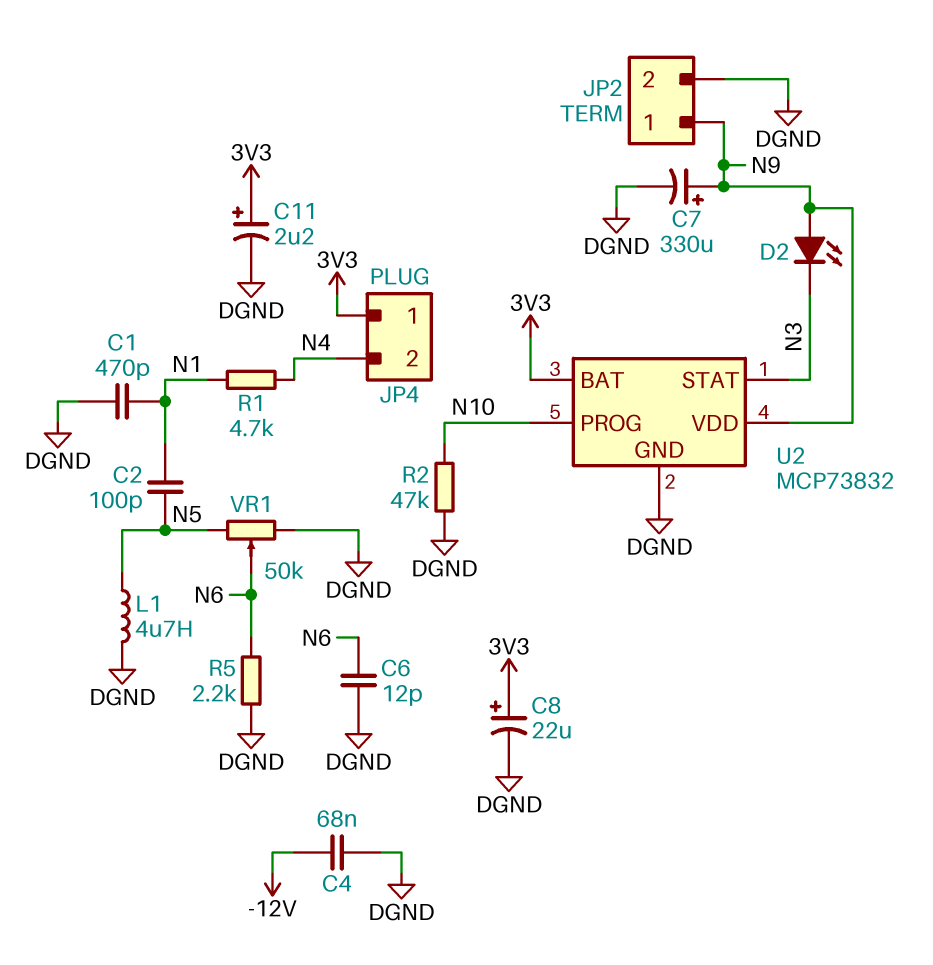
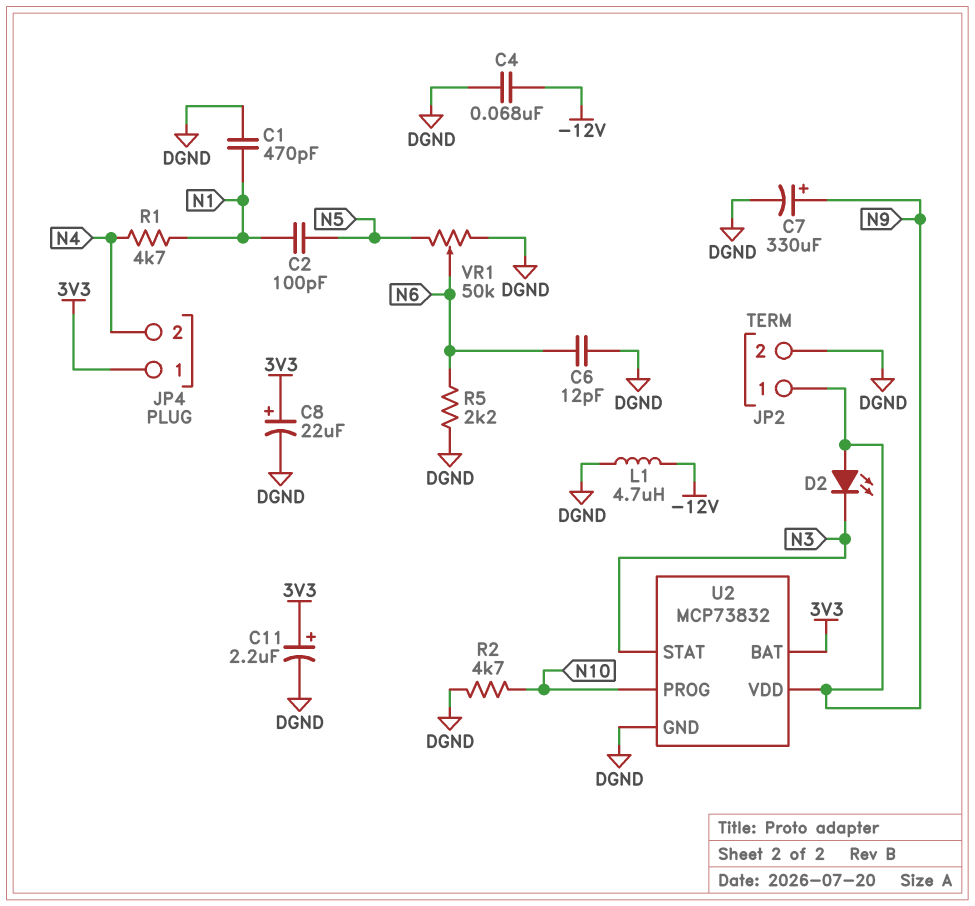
L1: 4.7uH (DGND, N5) -> 4.7uH (-12V, DGND)
R2: 47k (DGND, N10) -> 4.7k (DGND, N10)

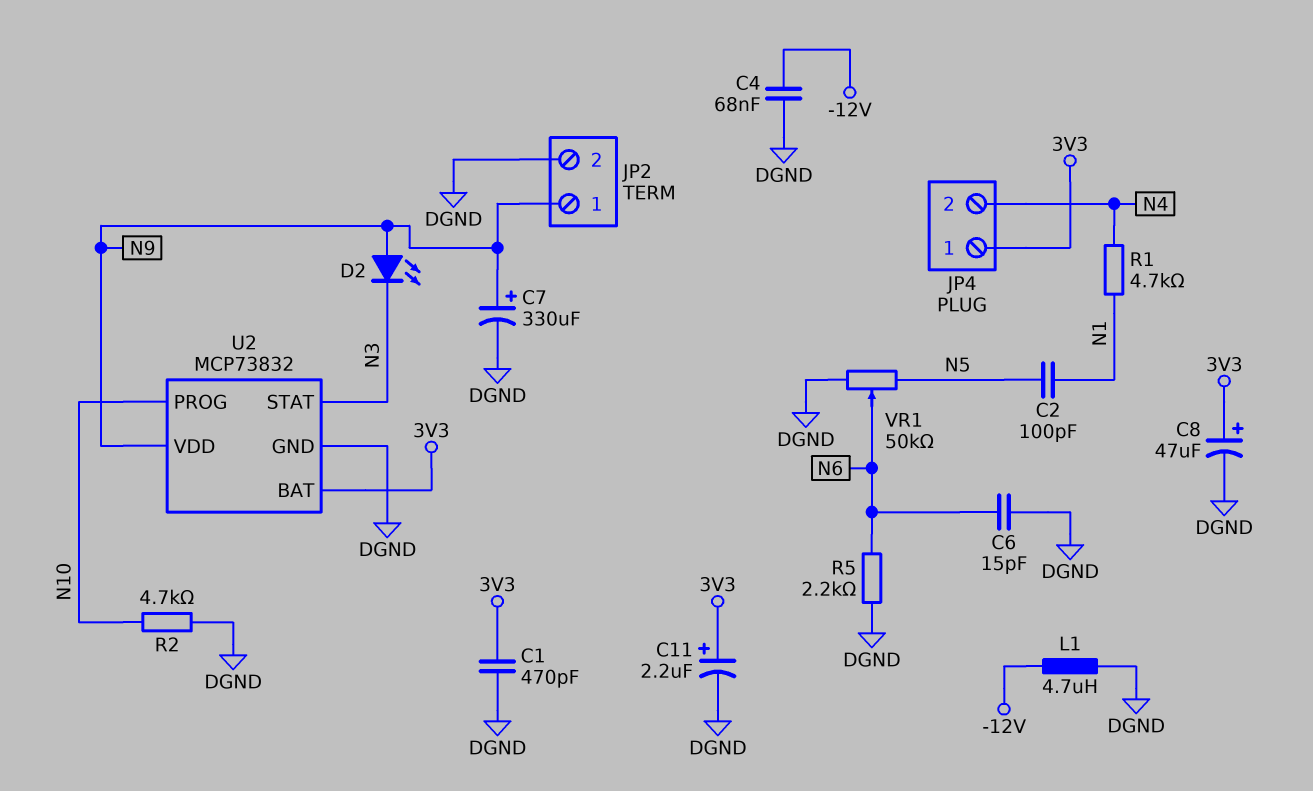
C1: 470pF (DGND, N1) -> 470pF (3V3, DGND)
C6: 12pF (DGND, N6) -> 15pF (DGND, N6)
C8: 22uF (plus 3V3, minus DGND) -> 47uF (plus 3V3, minus DGND)

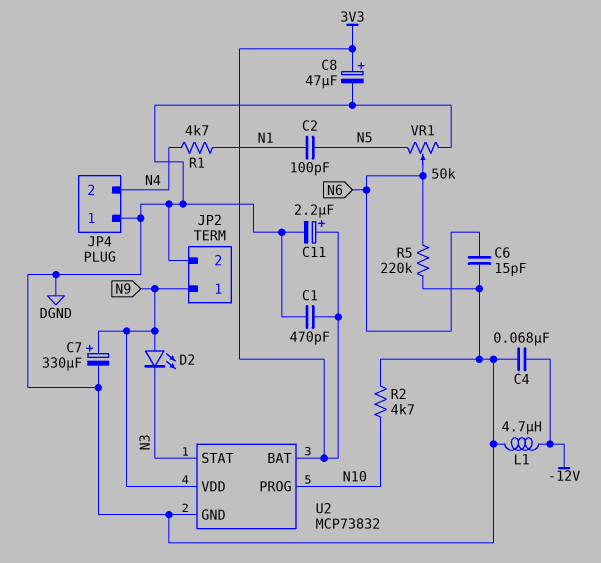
JP4 pin 1: 3V3 -> DGND
R5: 2.2k (DGND, N6) -> 220k (DGND, N6)

